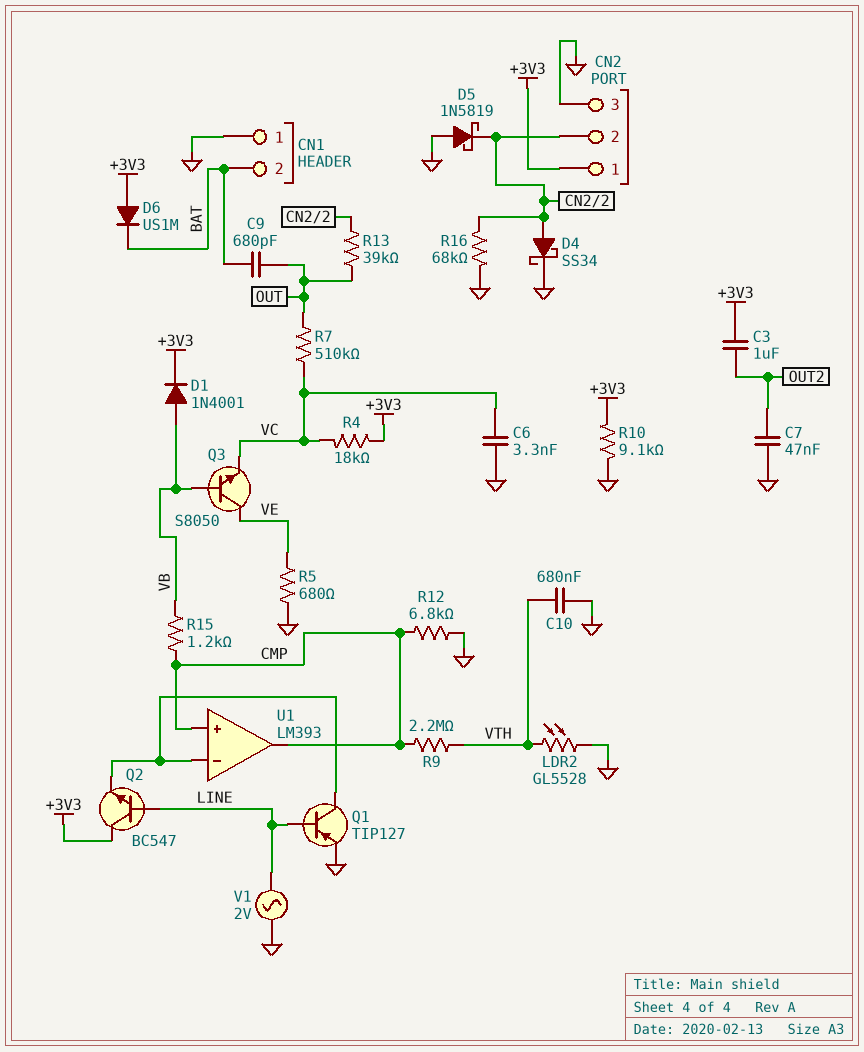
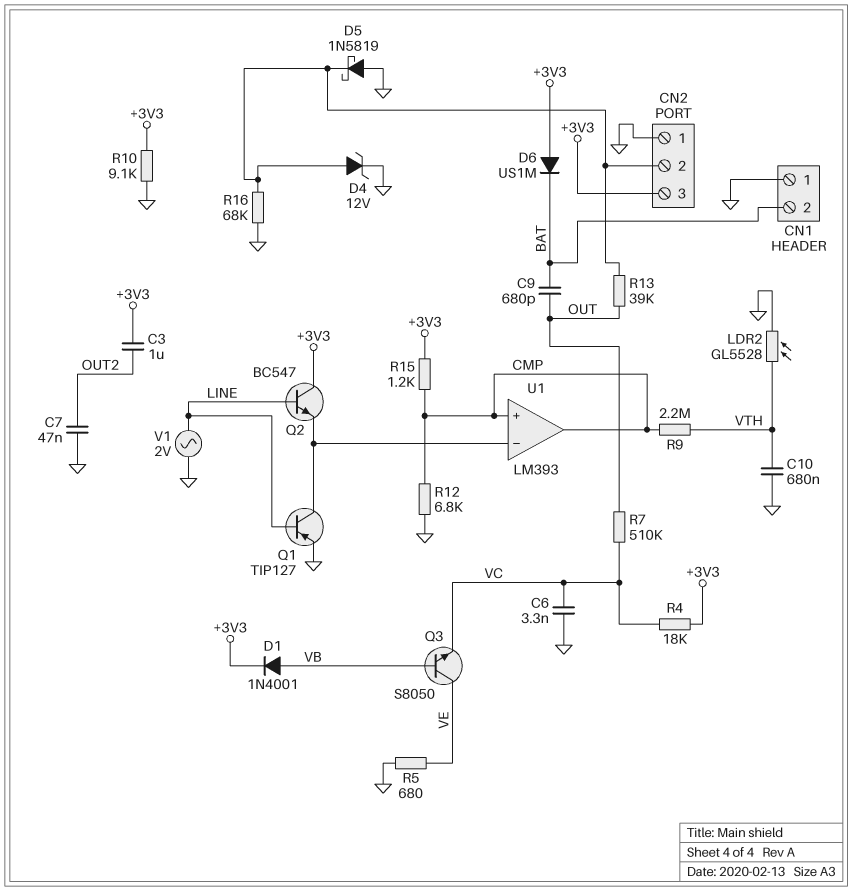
CN2 pin 1: +3V3 -> GND
CN2 pin 3: GND -> +3V3
D4: schottky SS34 (A CN2/2, K GND) -> zener 12V (A CN2/2, K GND)
R15: 1.2k (CMP, VB) -> 1.2k (+3V3, CMP)

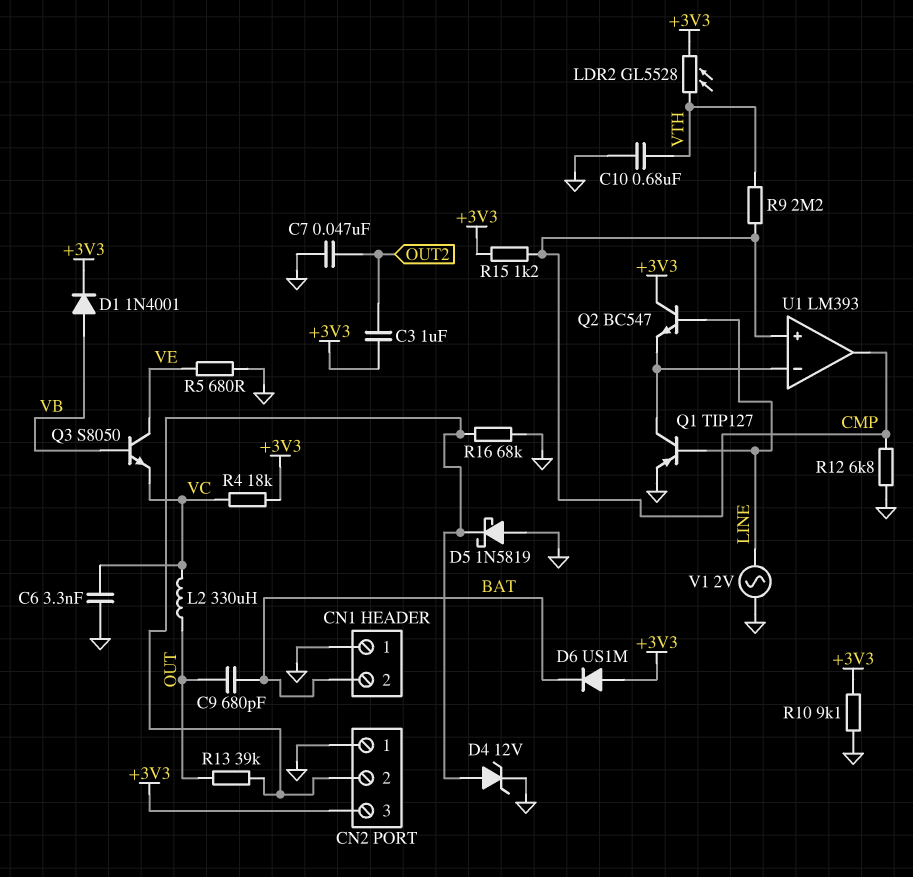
L2: none -> 330uH (OUT, VC)
LDR2: GL5528 (GND, VTH) -> GL5528 (+3V3, VTH)
R7: 510k (OUT, VC) -> none

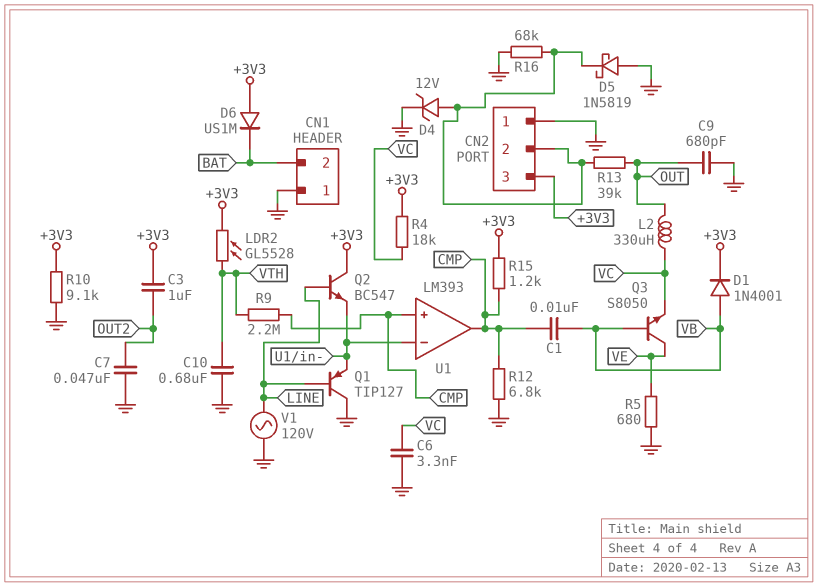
C1: none -> 10nF (CMP, VB)
C9: 680pF (BAT, OUT) -> 680pF (GND, OUT)
Q1: PNP TIP127 (B LINE, C U1/in-, E GND) -> PNP TIP127 (B LINE, C GND, E U1/in-)
V1: AC 2V (GND, LINE) -> AC 120V (GND, LINE)

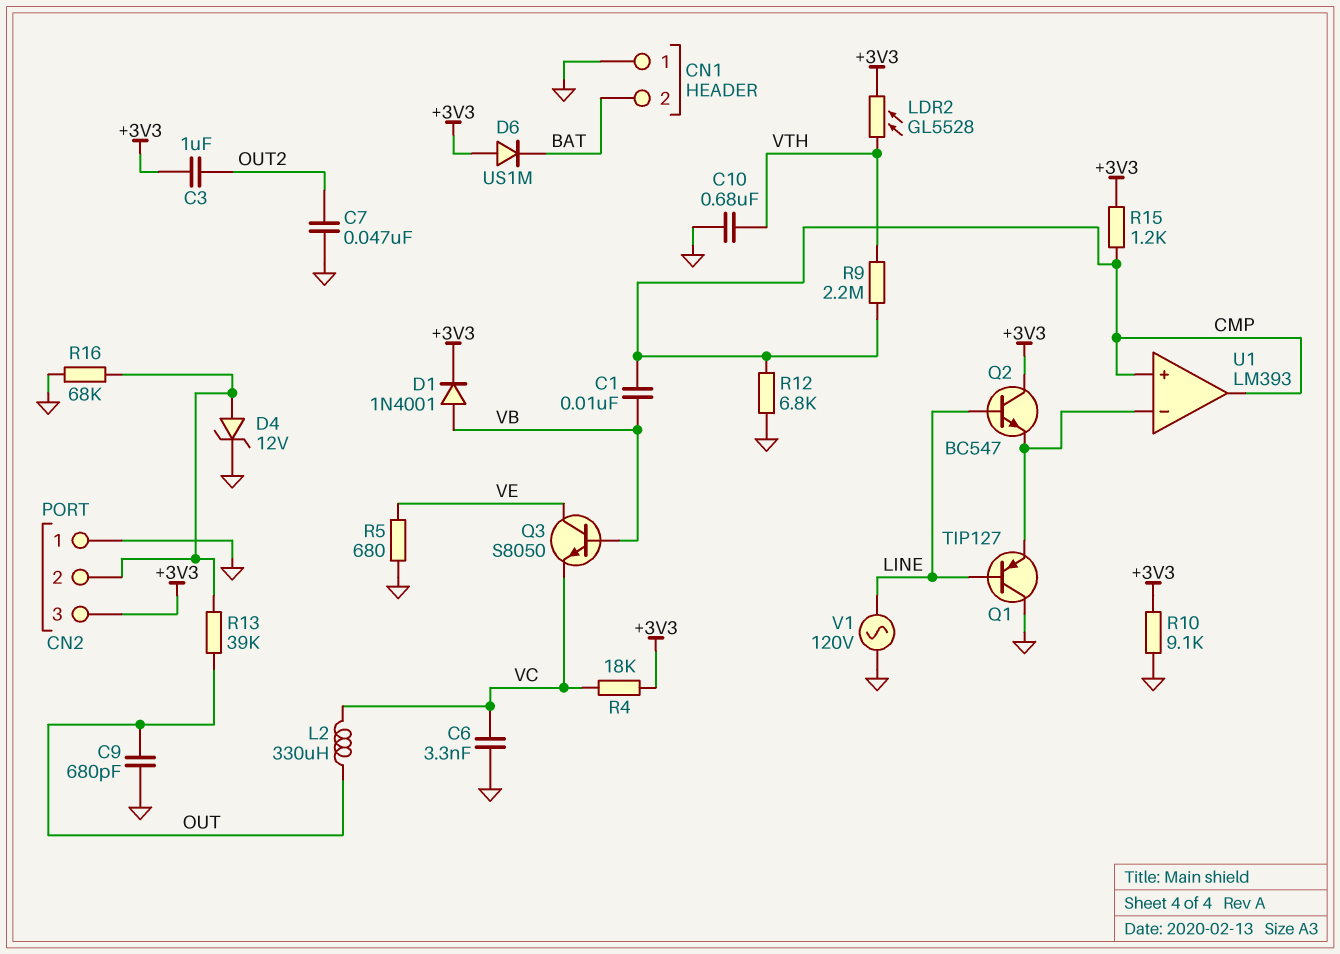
D5: schottky 1N5819 (A GND, K CN2/2) -> none

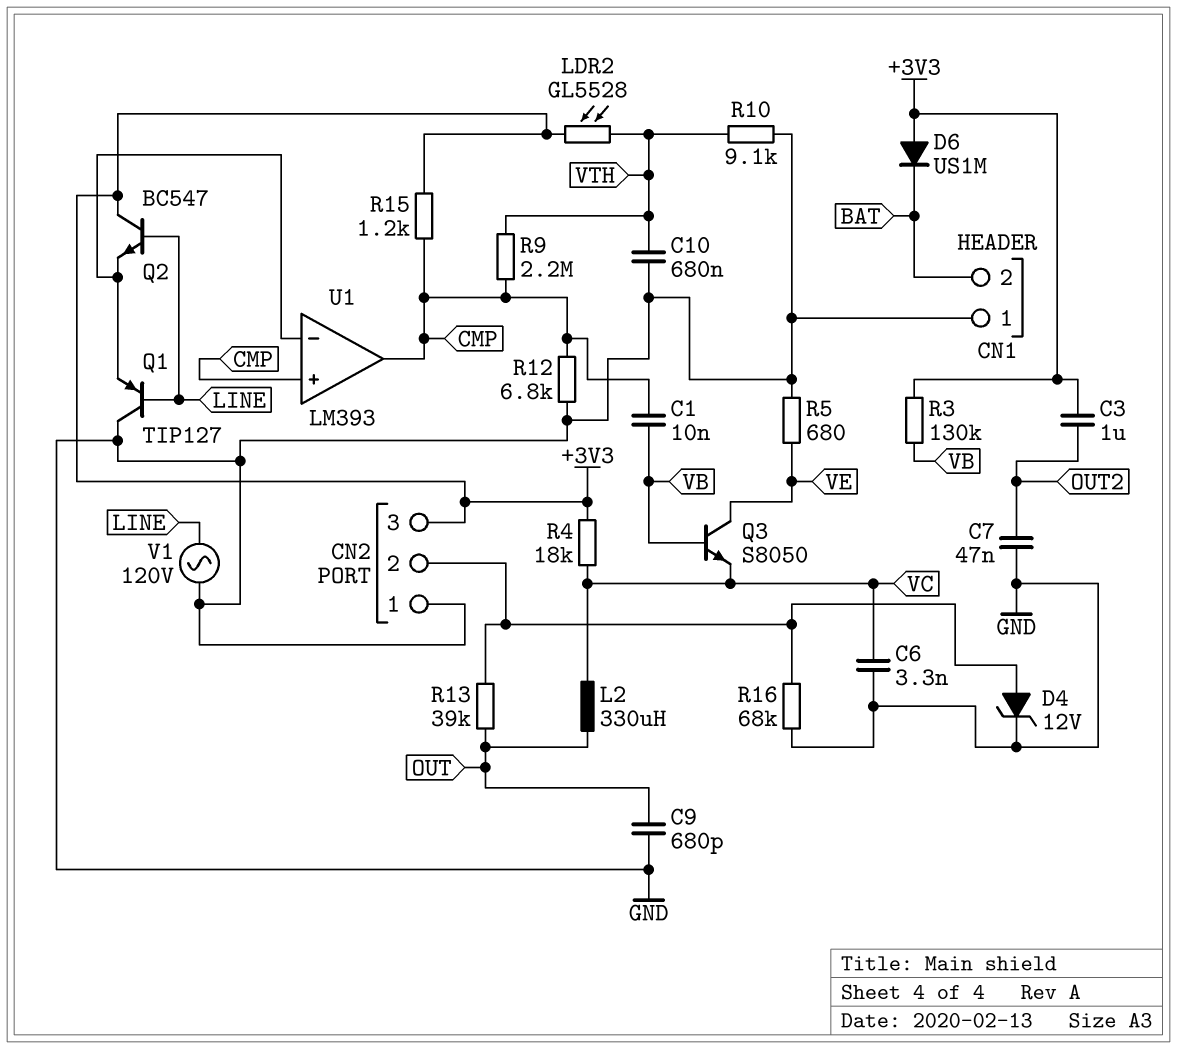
D1: diode 1N4001 (A VB, K +3V3) -> none
R3: none -> 130k (+3V3, VB)
R10: 9.1k (+3V3, GND) -> 9.1k (GND, VTH)

